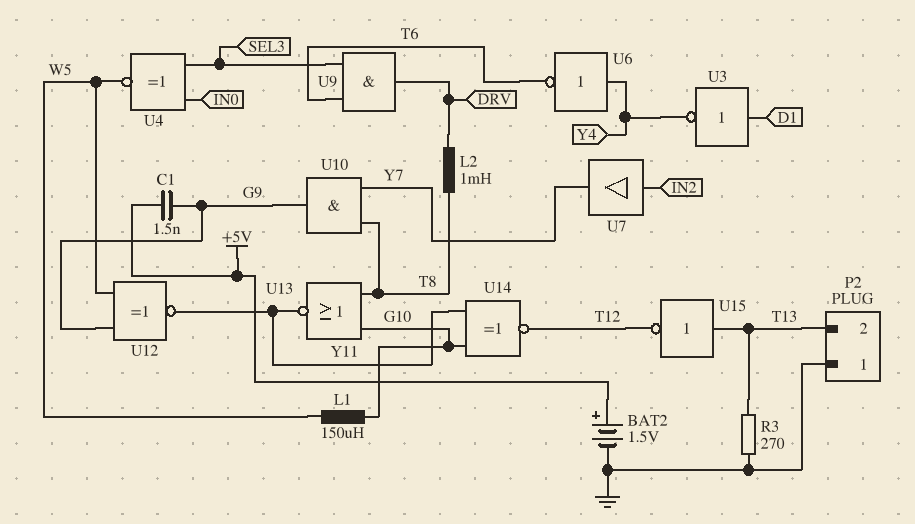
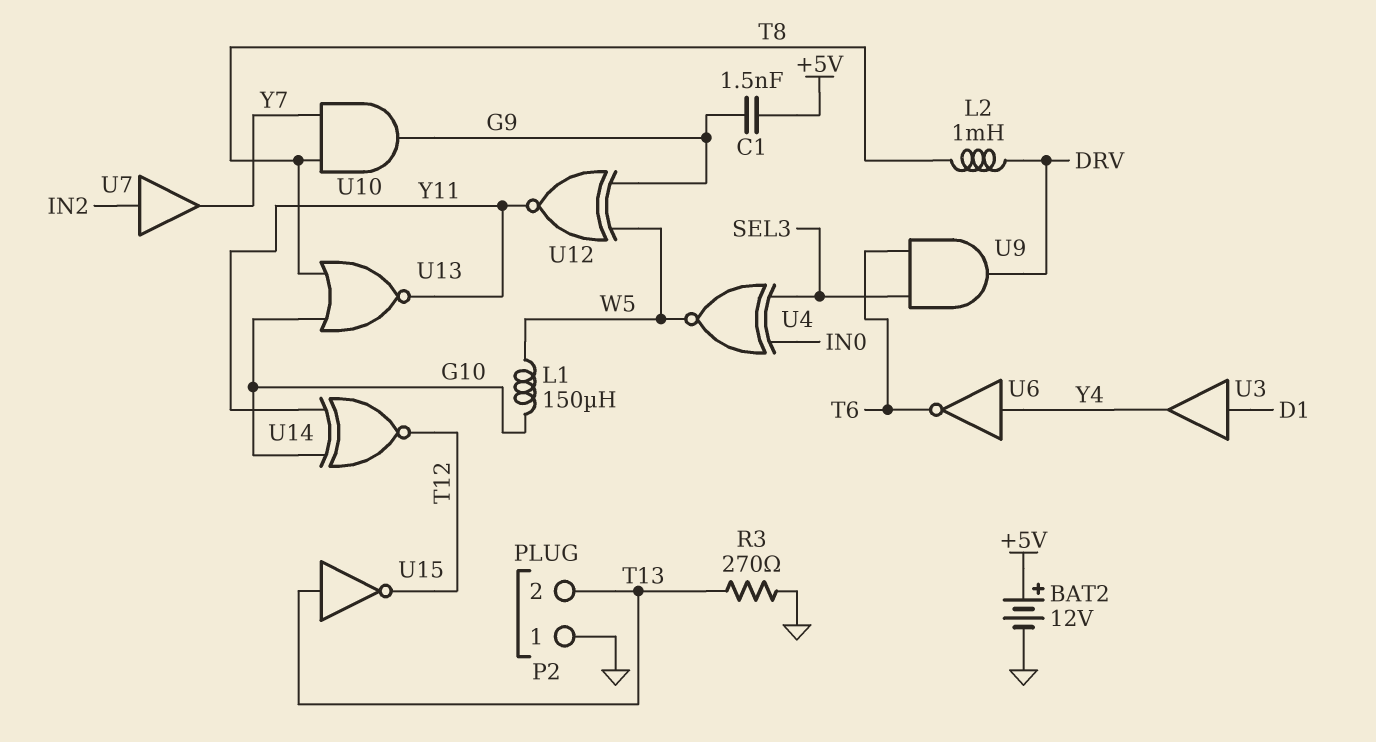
BAT2: 1.5V (plus +5V, minus GND) -> 12V (plus +5V, minus GND)
U3: NOT (in D1, out Y4) -> buffer (in D1, out Y4)

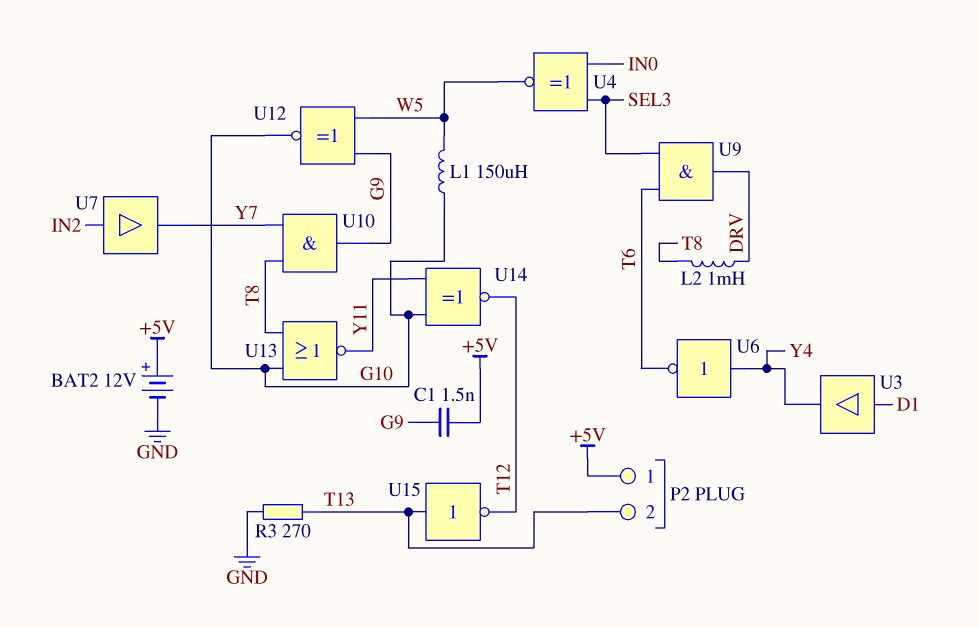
P2 pin 1: GND -> +5V
U12: XNOR (in G9, in W5, out Y11) -> XNOR (in G9, in W5, out G10)

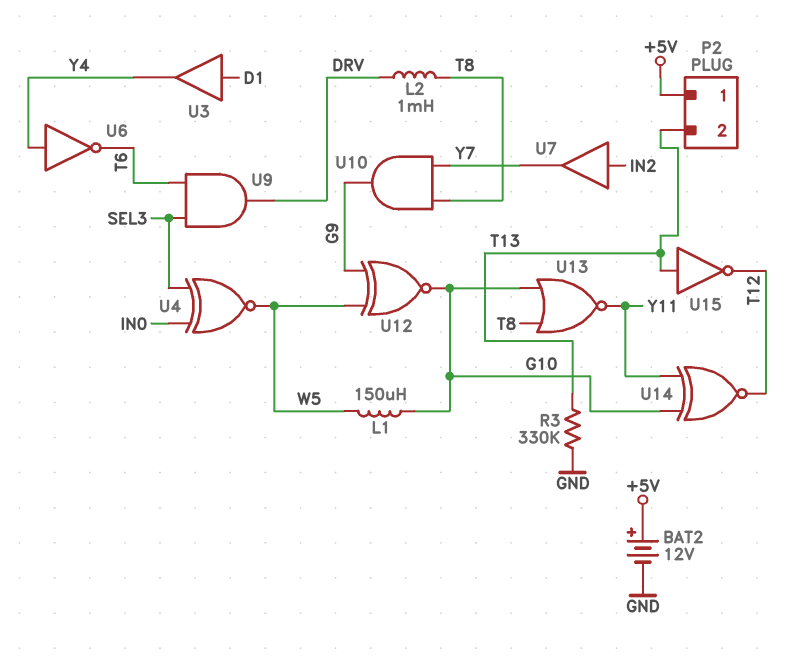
C1: 1.5nF (+5V, G9) -> none
R3: 270 (GND, T13) -> 330k (GND, T13)

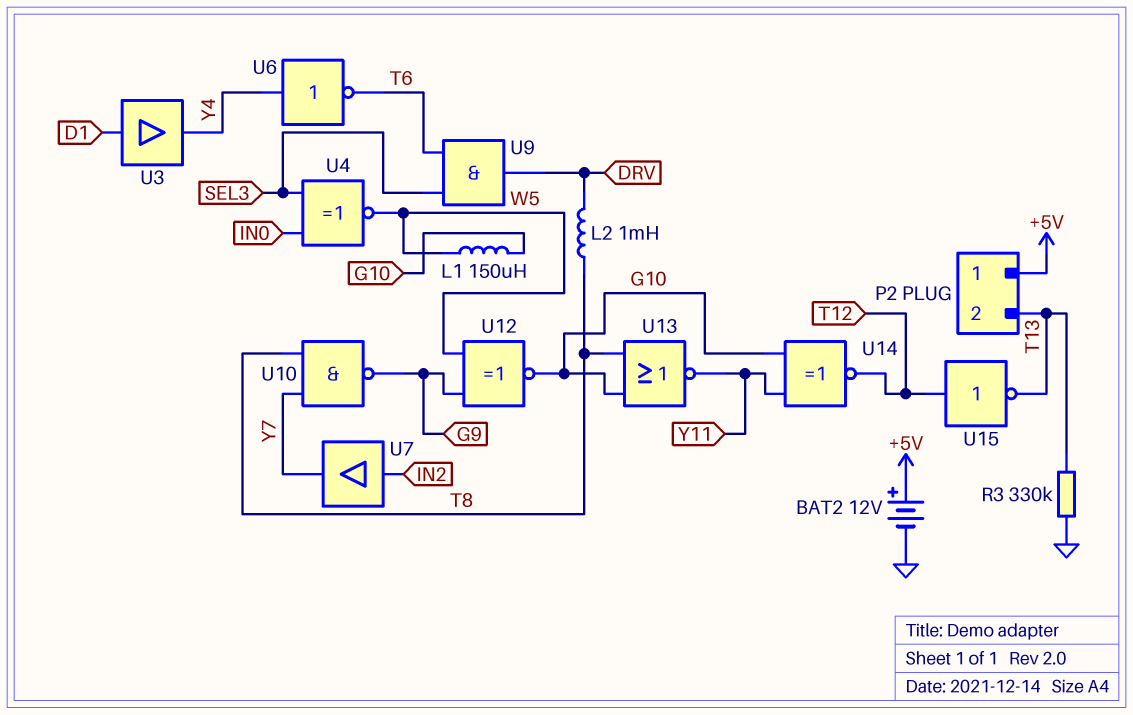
U10: AND (in T8, in Y7, out G9) -> NAND (in T8, in Y7, out G9)
U15: NOT (in T13, out T12) -> NOT (in T12, out T13)

